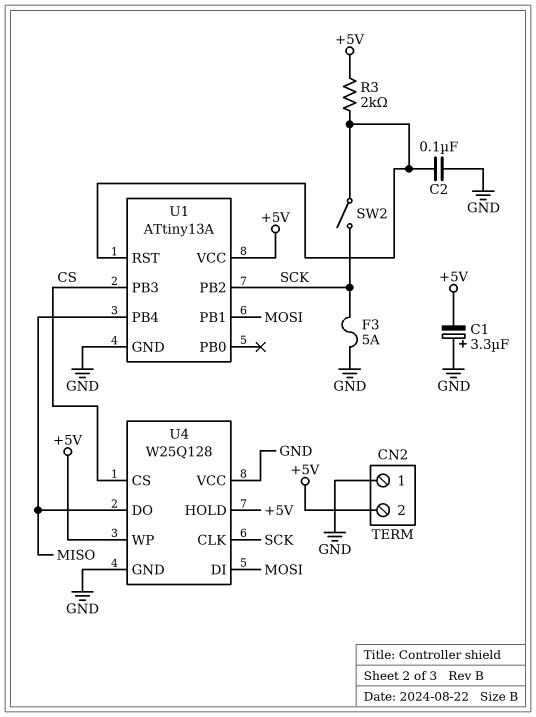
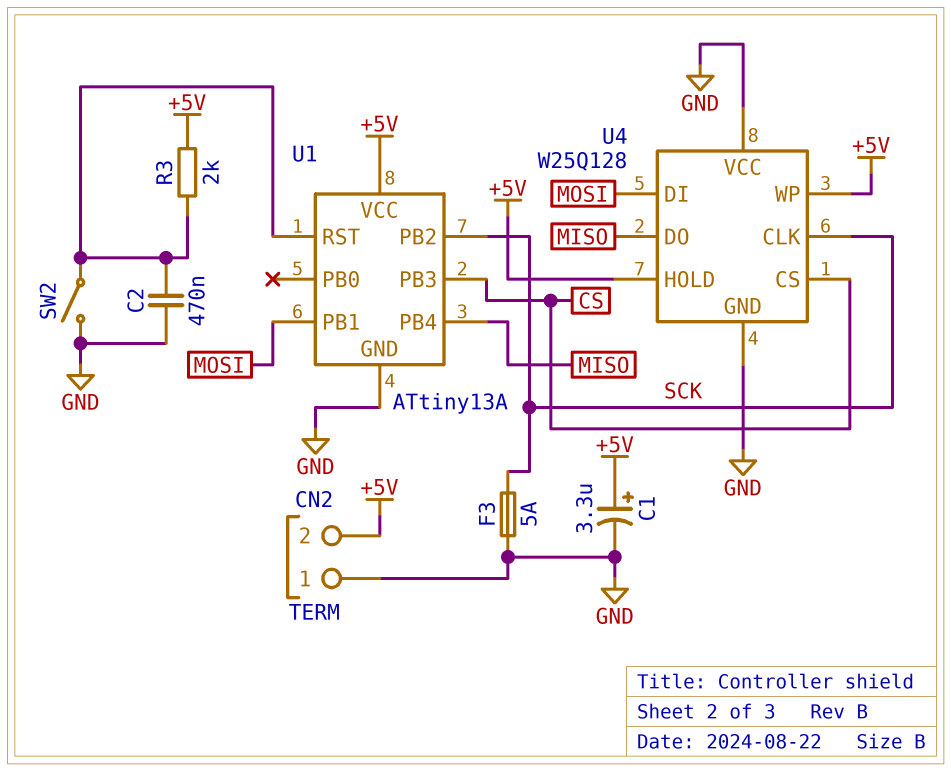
C1: 3.3uF (plus GND, minus +5V) -> 3.3uF (plus +5V, minus GND)
C2: 100nF (GND, U1/RST) -> 470nF (GND, U1/RST)
SW2: switch (SCK, U1/RST) -> switch (GND, U1/RST)

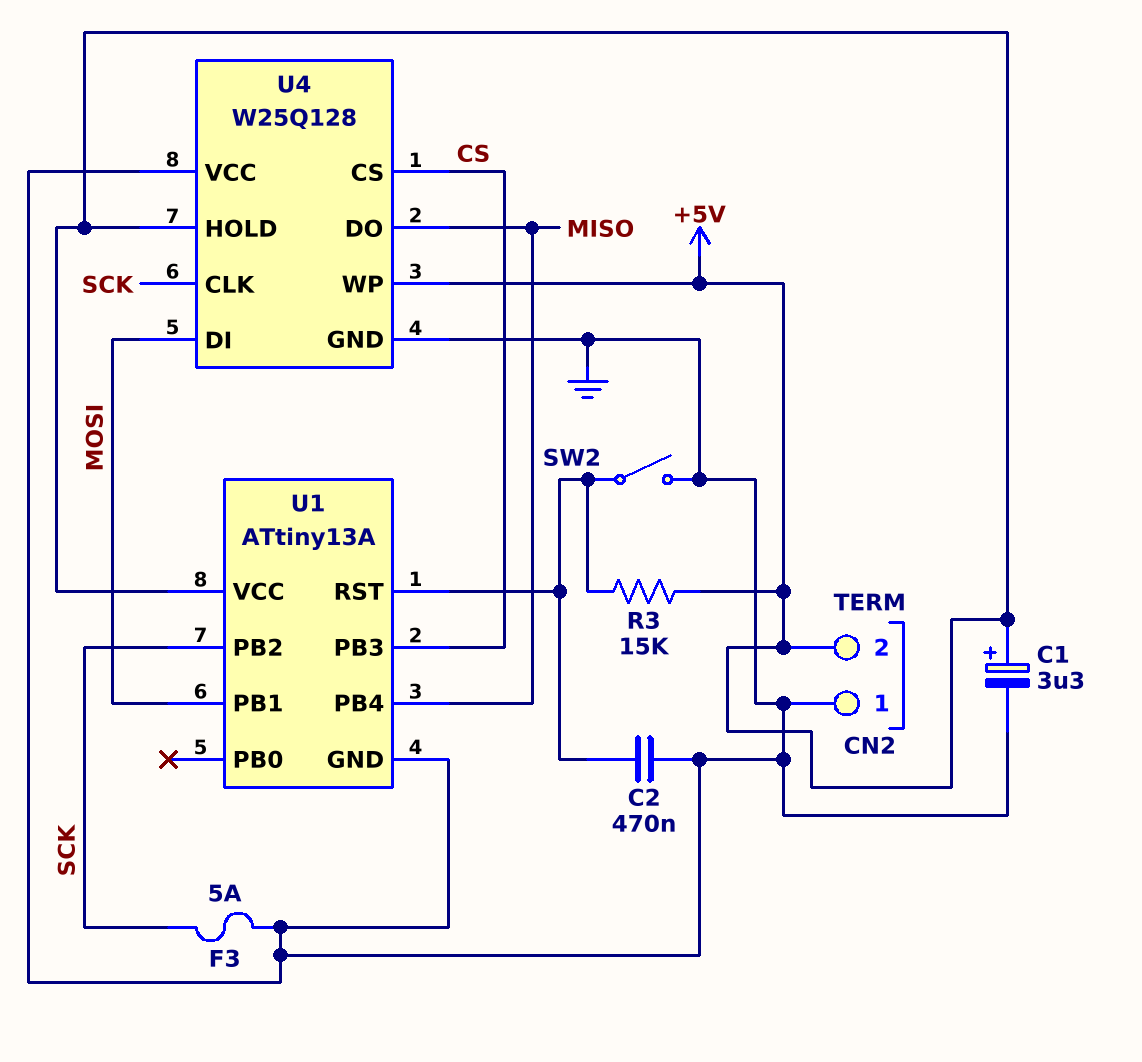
R3: 2k (+5V, U1/RST) -> 15k (+5V, U1/RST)

